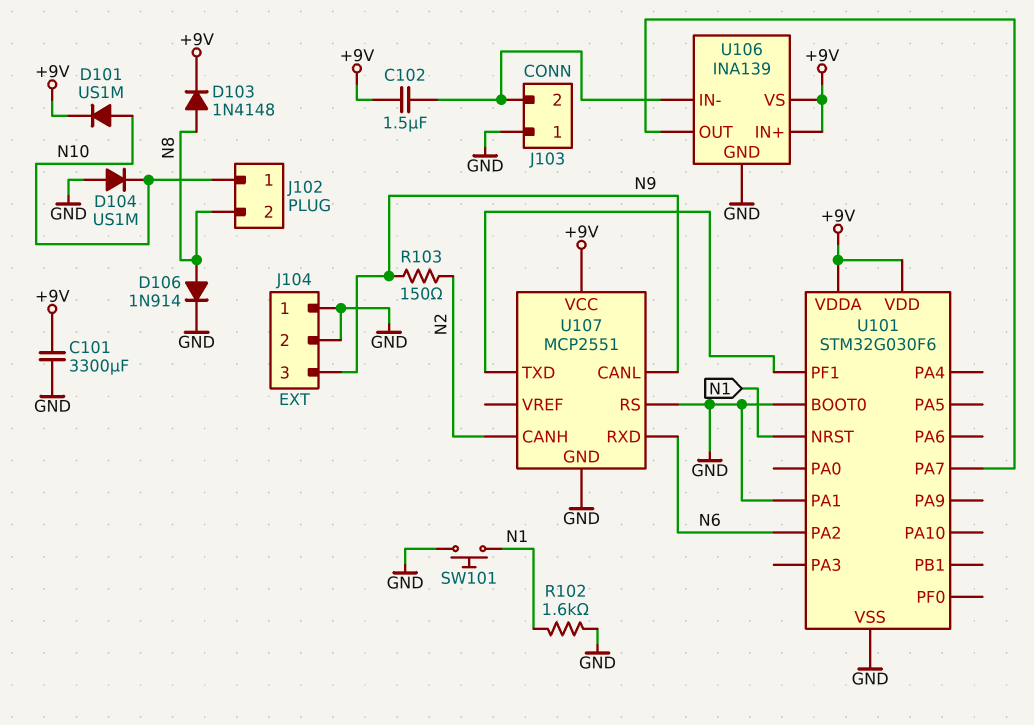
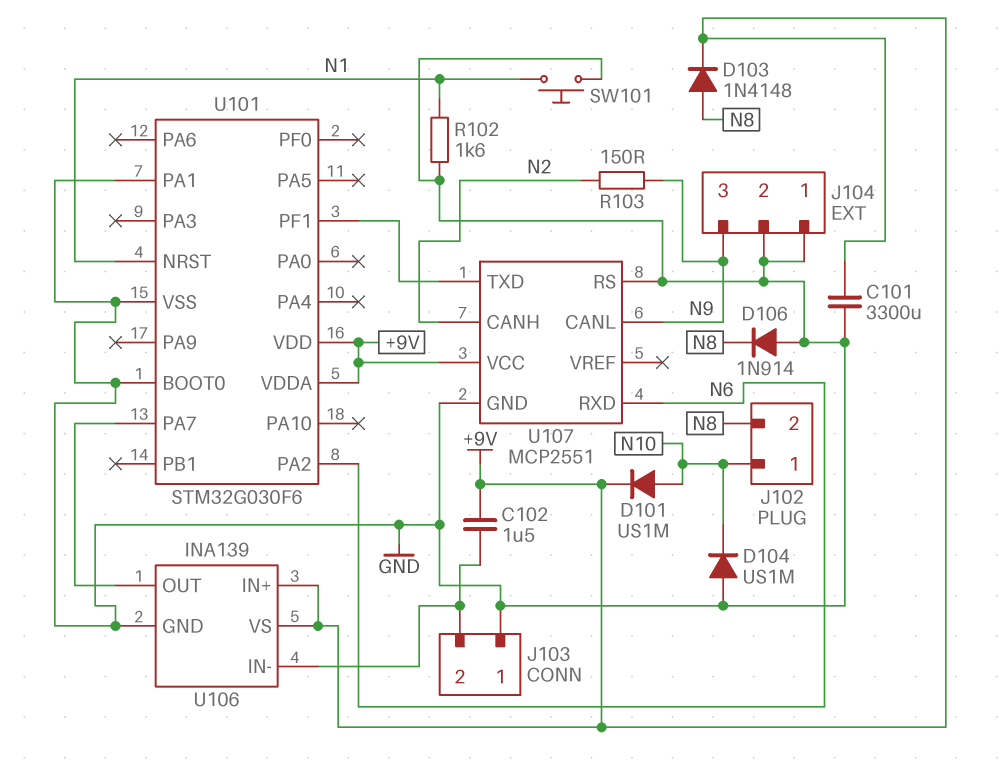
D106: diode 1N914 (A N8, K GND) -> diode 1N914 (A GND, K N8)

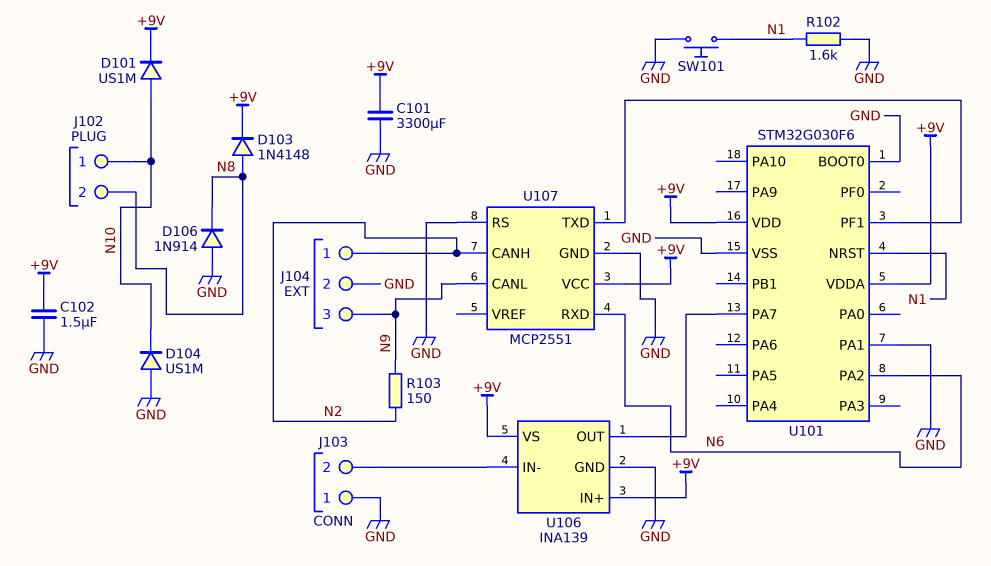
C102: 1.5uF (+9V, J103/2) -> 1.5uF (+9V, GND)
J104 pin 1: GND -> N2

